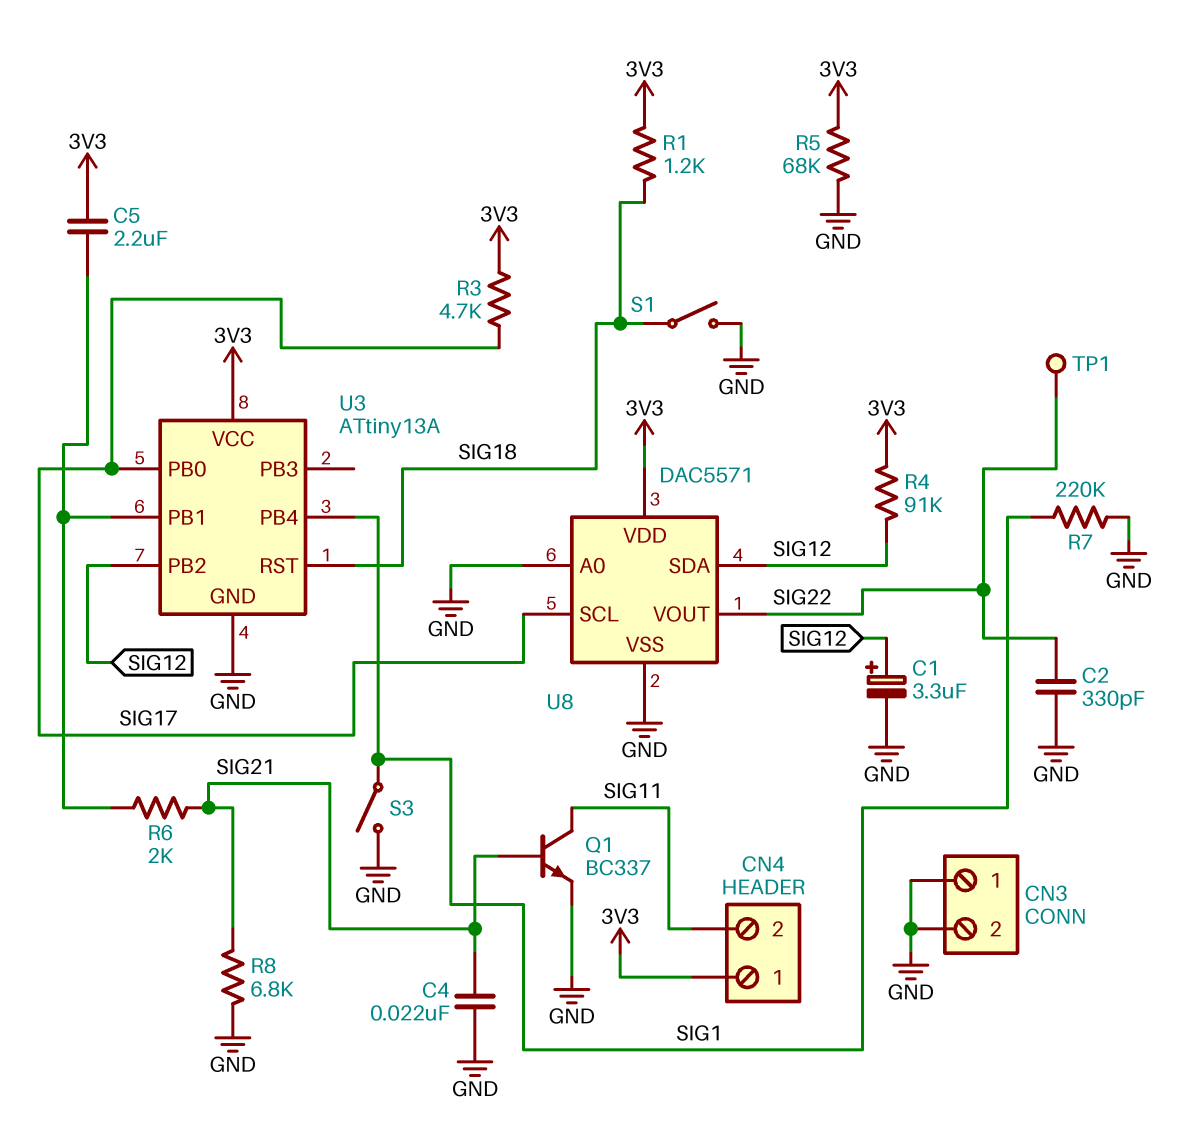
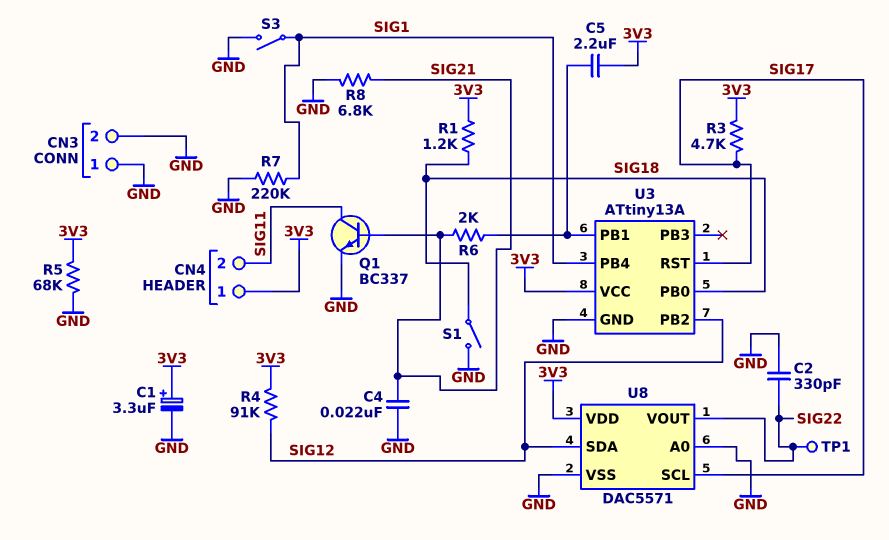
C1: 3.3uF (plus SIG12, minus GND) -> 3.3uF (plus 3V3, minus GND)
U3 pin PB0: SIG17 -> SIG18
U3 pin RST: SIG18 -> SIG17

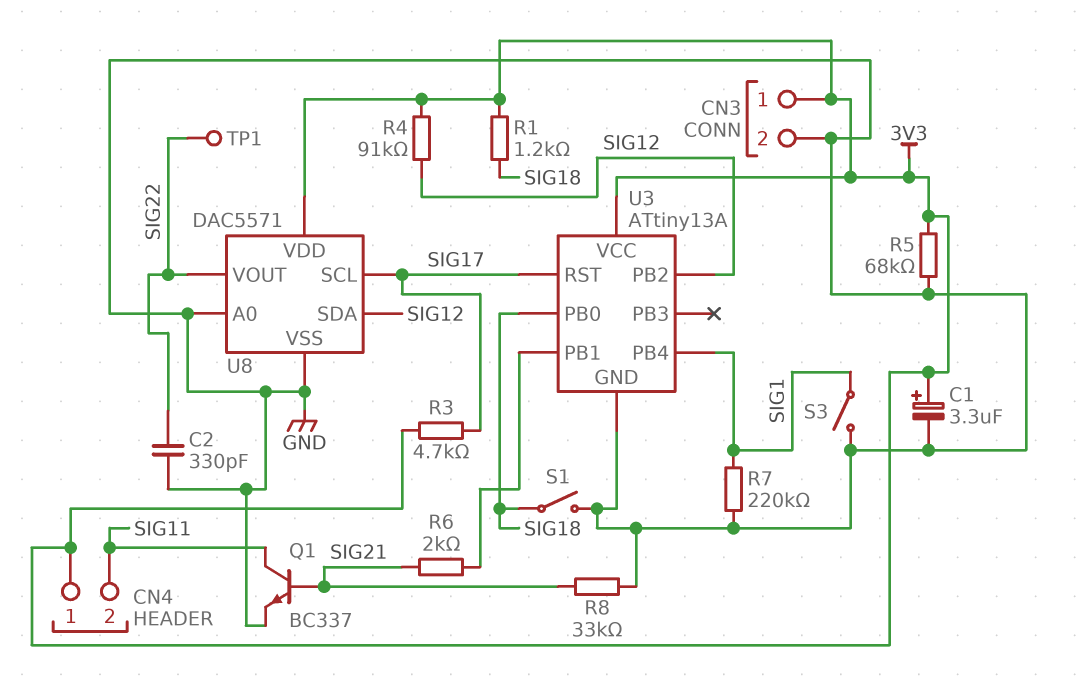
C4: 22nF (GND, SIG21) -> none
C5: 2.2uF (3V3, U3/PB1) -> none
CN3 pin 1: GND -> 3V3
R8: 6.8k (GND, SIG21) -> 33k (GND, SIG21)

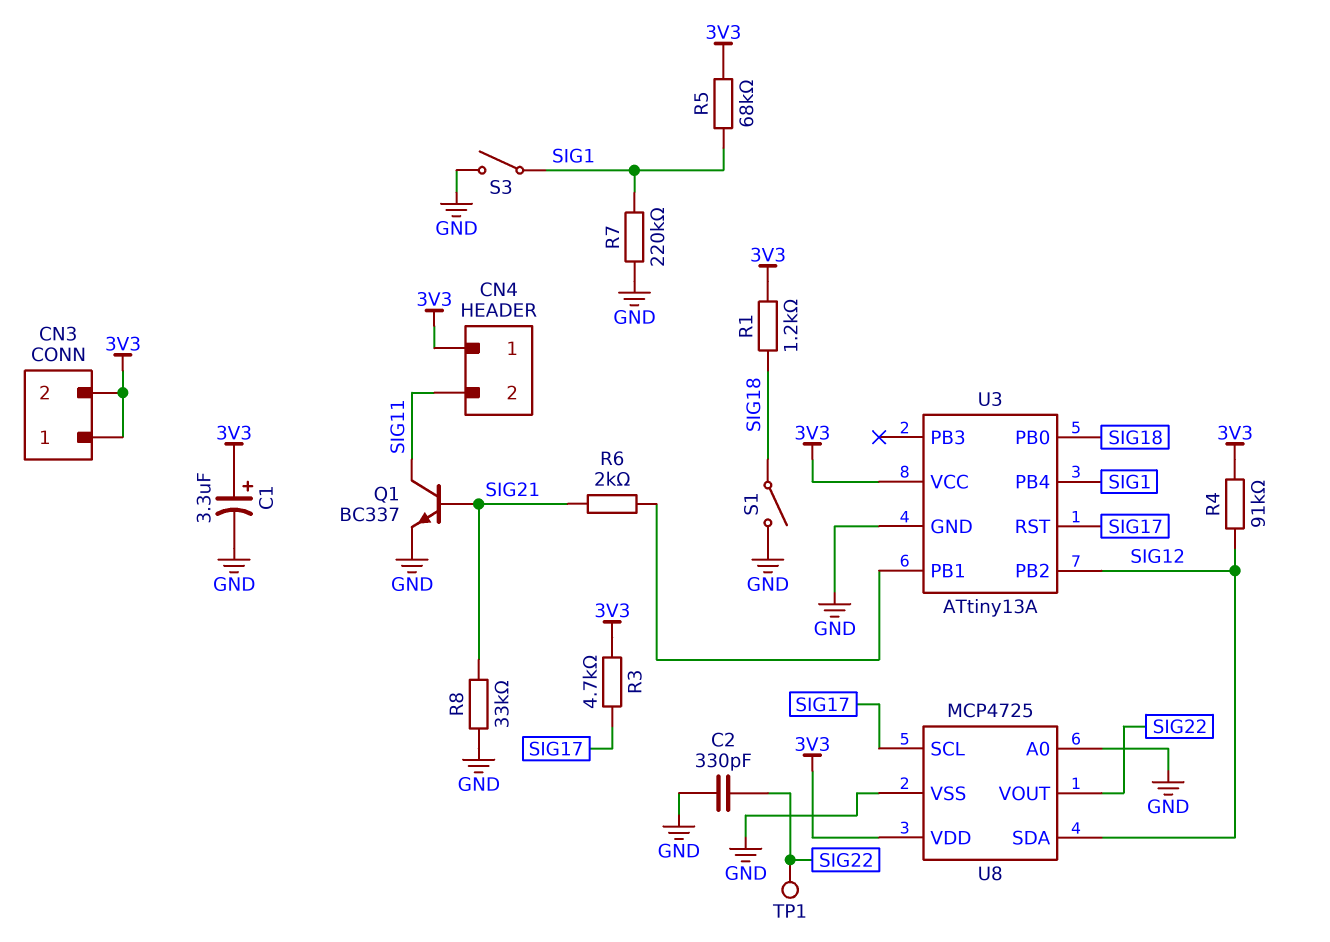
CN3 pin 2: GND -> 3V3
R5: 68k (3V3, GND) -> 68k (3V3, SIG1)
U8: DAC5571 -> MCP4725

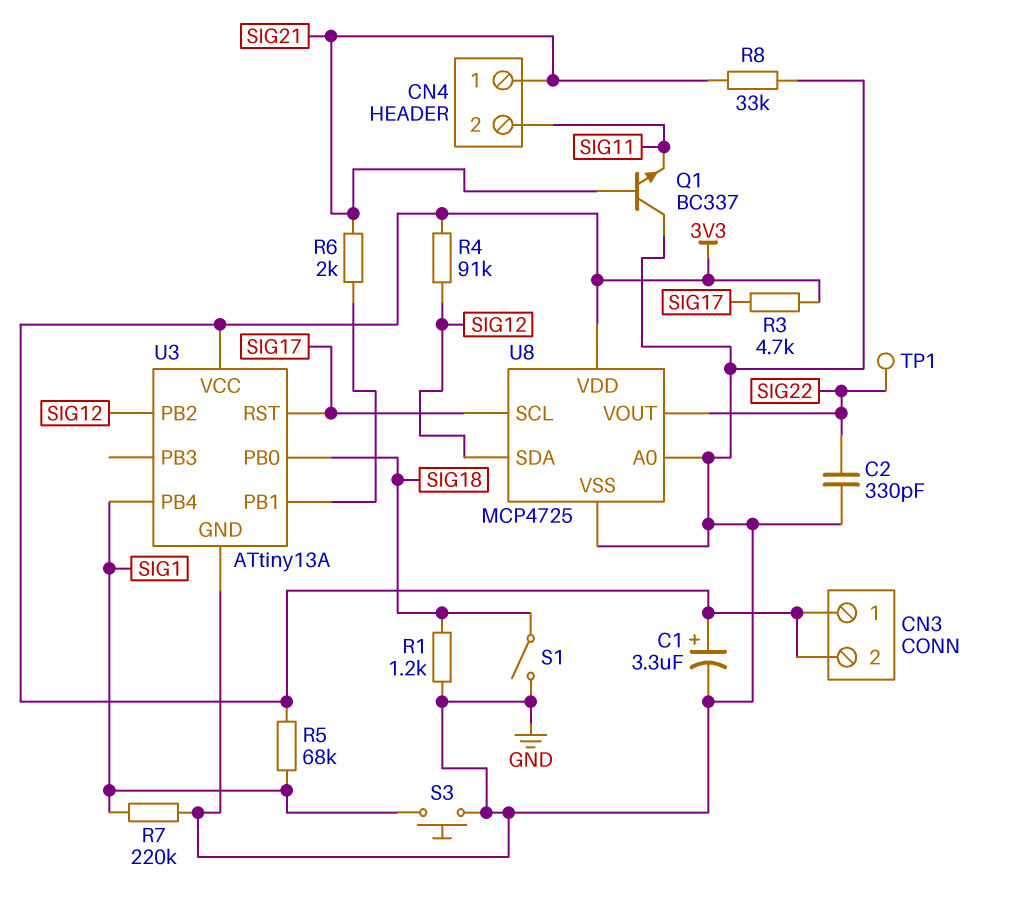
CN4 pin 1: 3V3 -> SIG21
Q1: NPN BC337 (B SIG21, C SIG11, E GND) -> NPN BC337 (B SIG21, C GND, E SIG11)
R1: 1.2k (3V3, SIG18) -> 1.2k (GND, SIG18)
S3: switch (GND, SIG1) -> button (GND, SIG1)

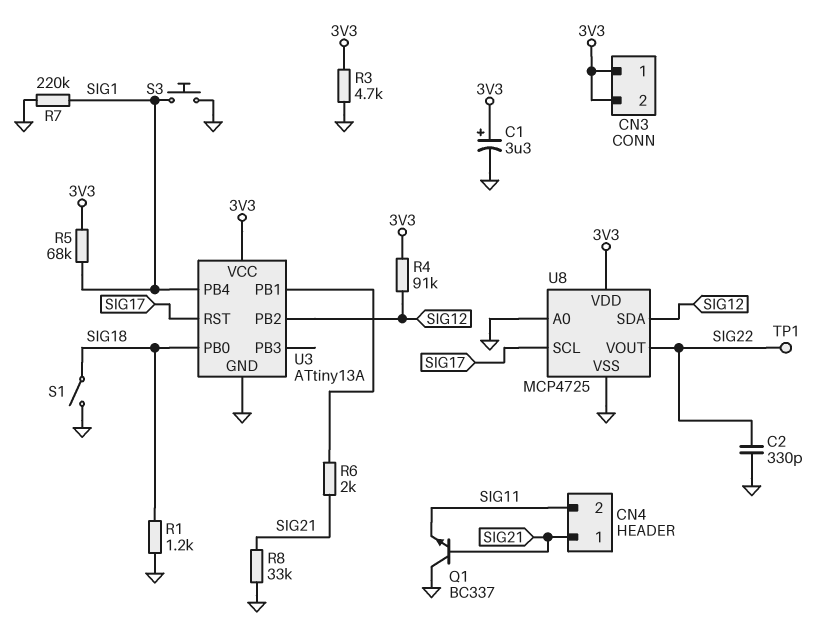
R3: 4.7k (3V3, SIG17) -> 4.7k (3V3, GND)

